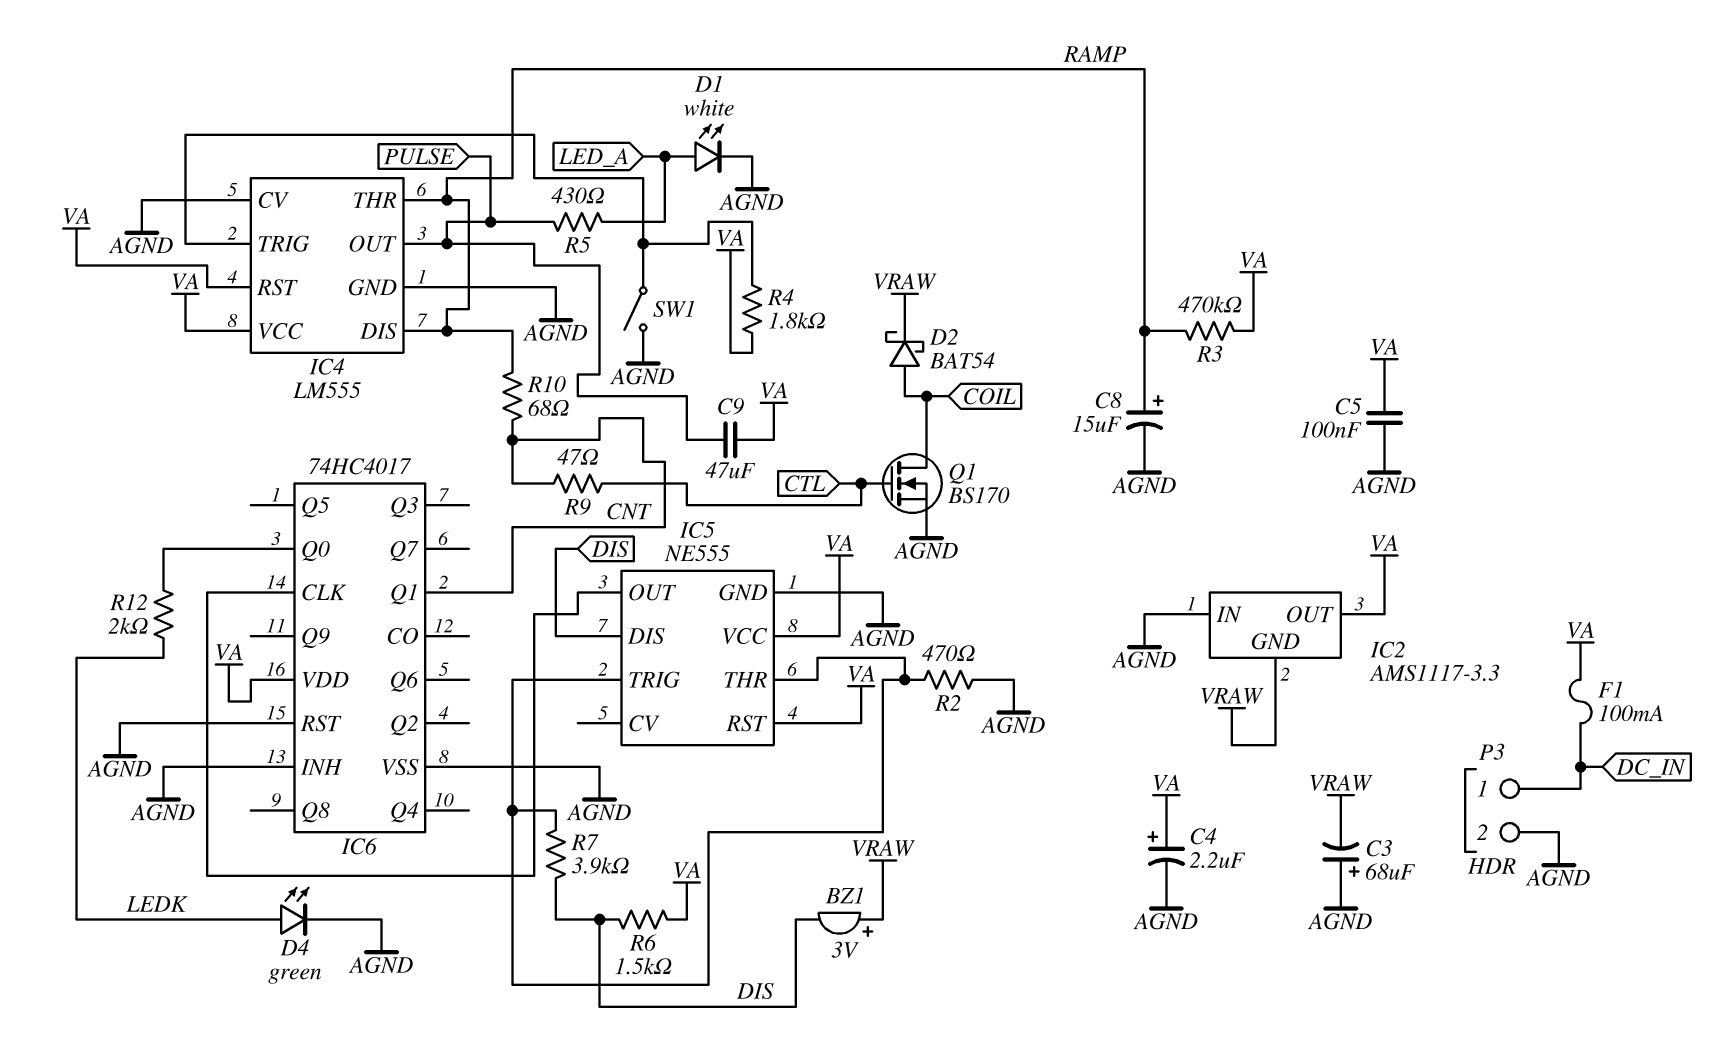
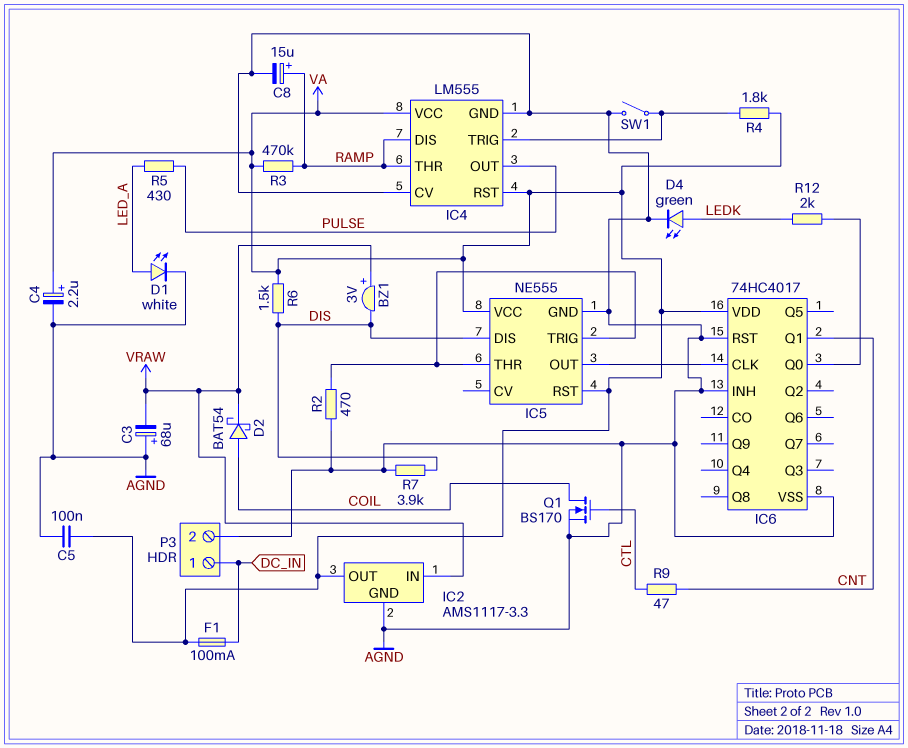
C9: 47uF (PULSE, VA) -> none
IC2 pin GND: VRAW -> AGND
IC2 pin IN: AGND -> VRAW
R7: 3.9k (DIS, IC5/THR) -> 3.9k (AGND, DIS)
R10: 68 (CNT, RAMP) -> none

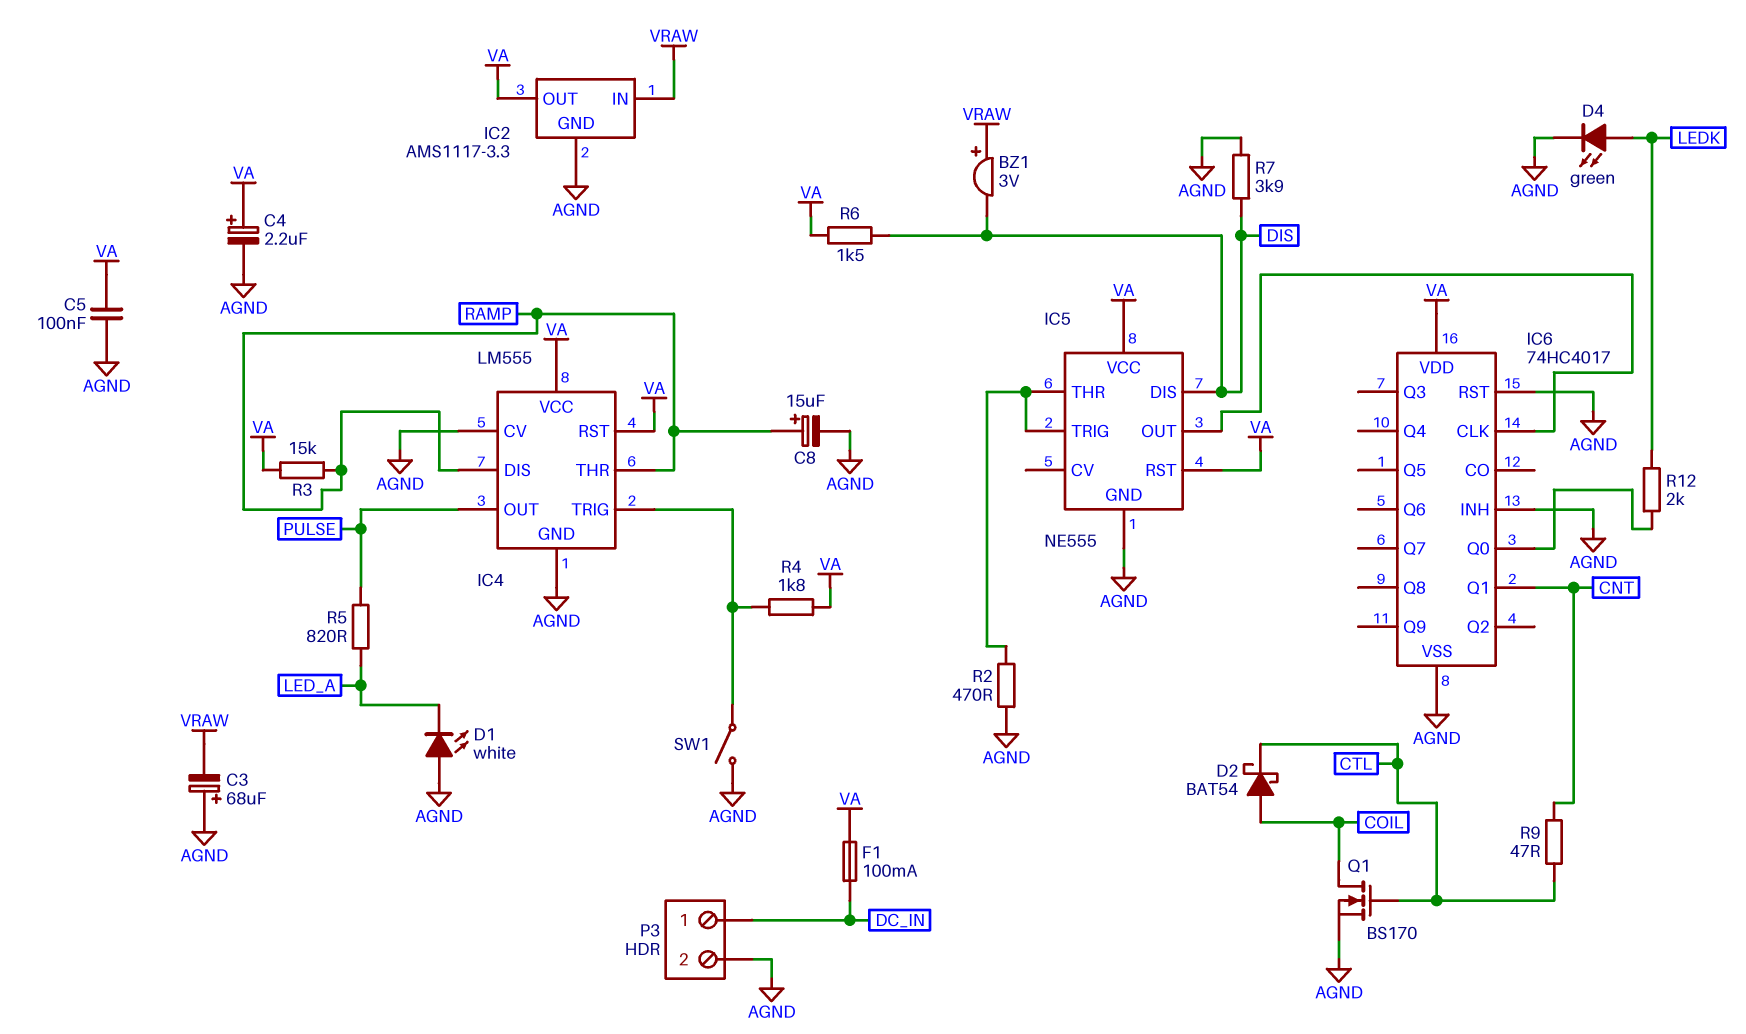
D1: LED white (A LED_A, K AGND) -> LED white (A AGND, K LED_A)
D2: schottky BAT54 (A COIL, K VRAW) -> schottky BAT54 (A COIL, K CTL)
R3: 470k (RAMP, VA) -> 15k (RAMP, VA)
R5: 430 (LED_A, PULSE) -> 820 (LED_A, PULSE)

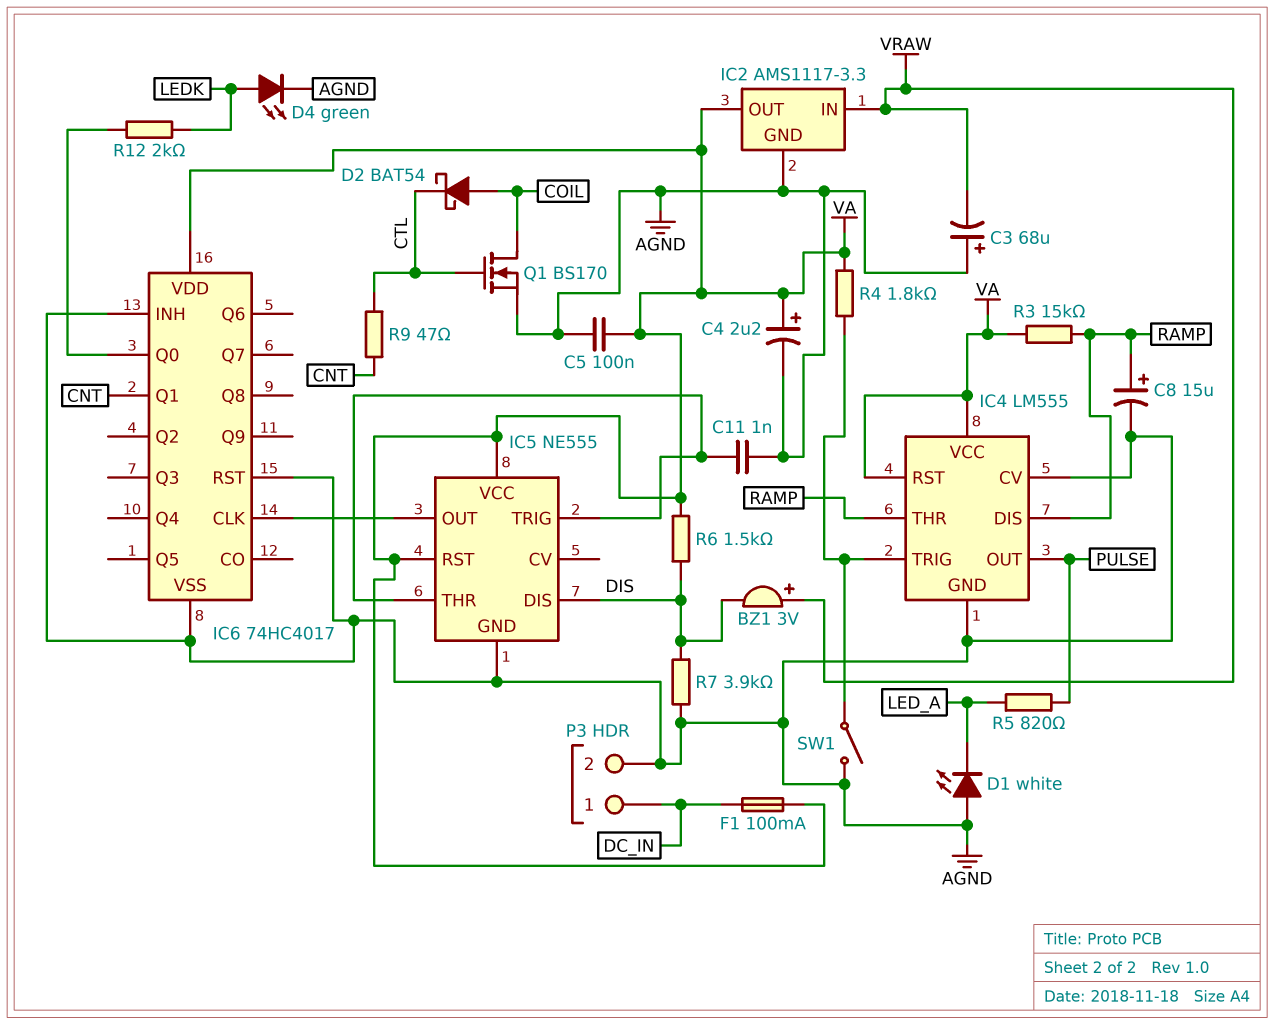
C11: none -> 1nF (AGND, IC5/THR)
R2: 470 (AGND, IC5/THR) -> none

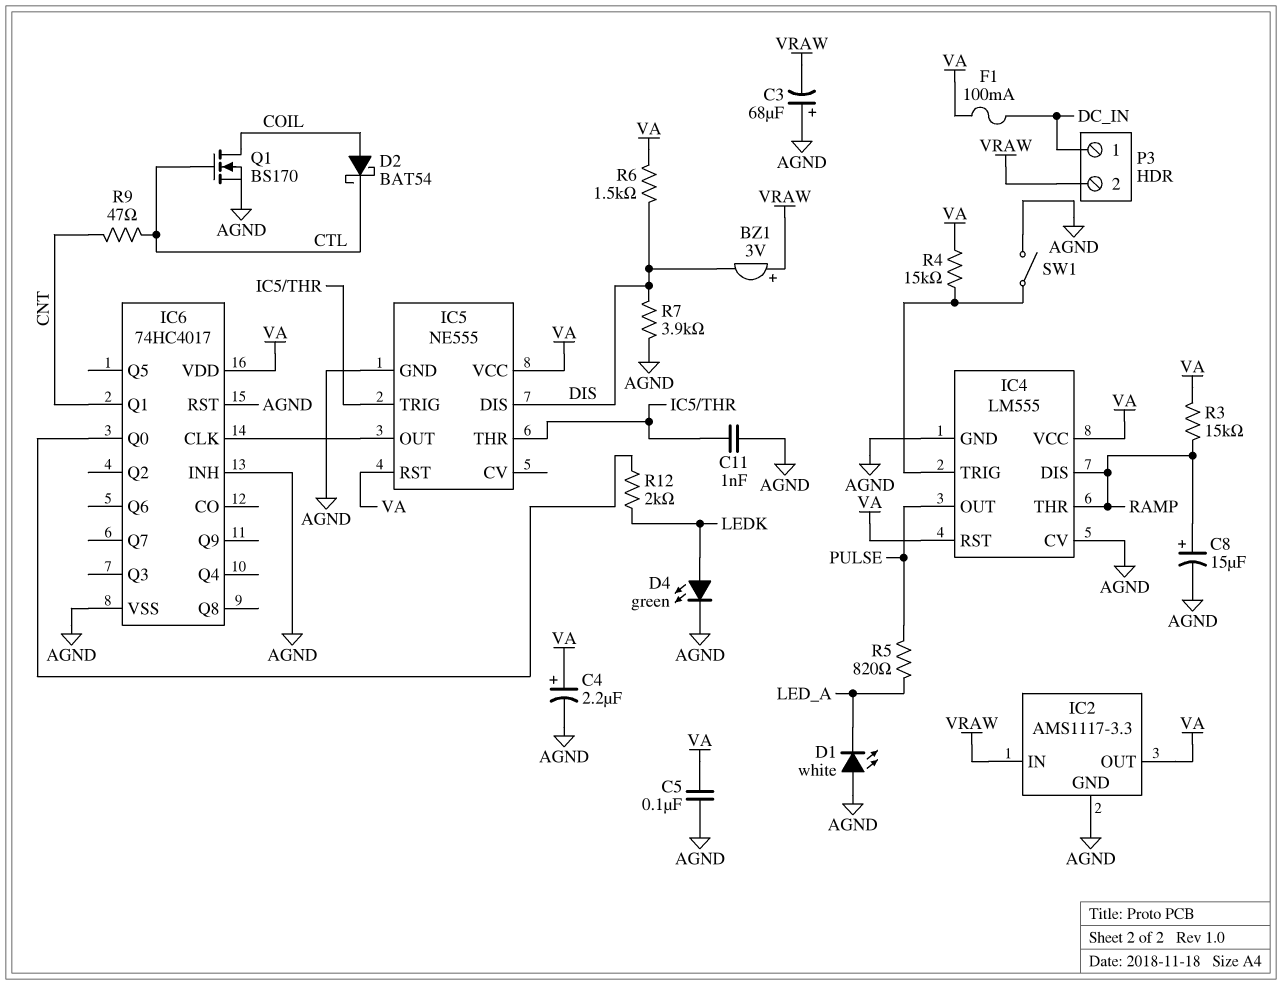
P3 pin 2: AGND -> VRAW
R4: 1.8k (IC4/TRIG, VA) -> 15k (IC4/TRIG, VA)

